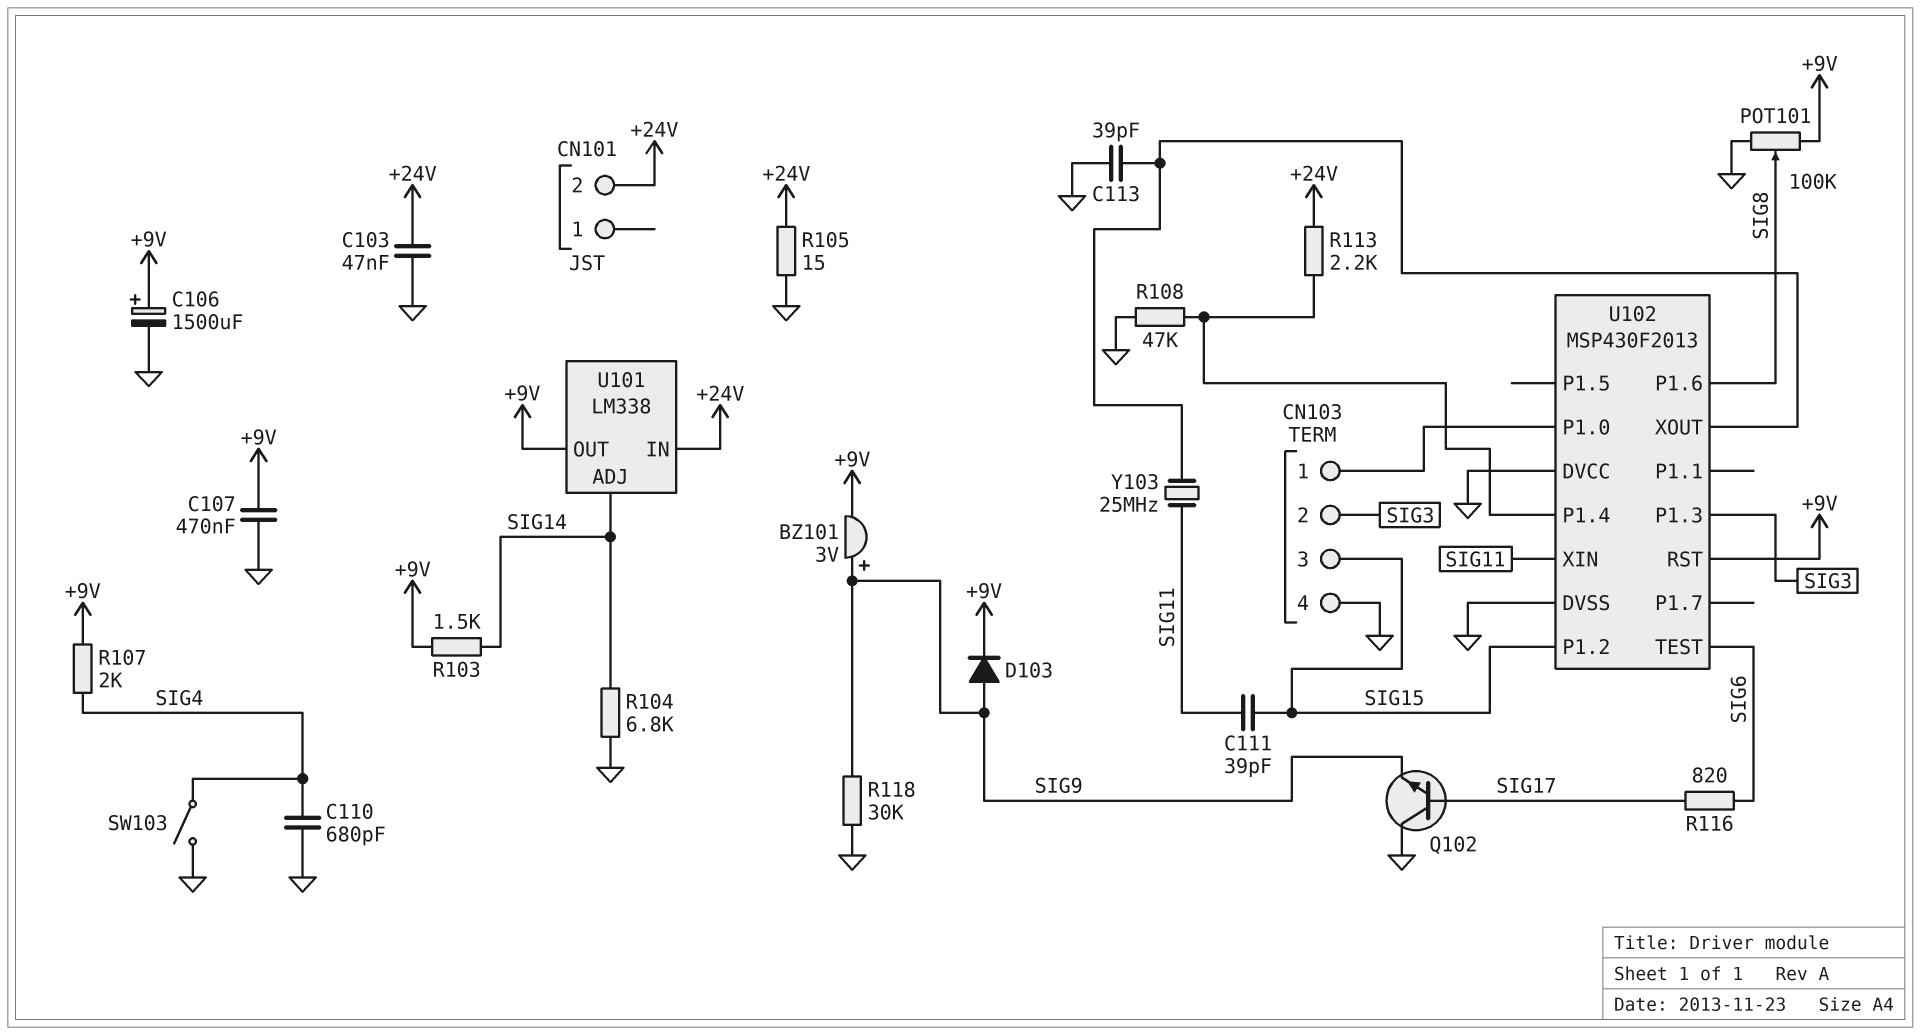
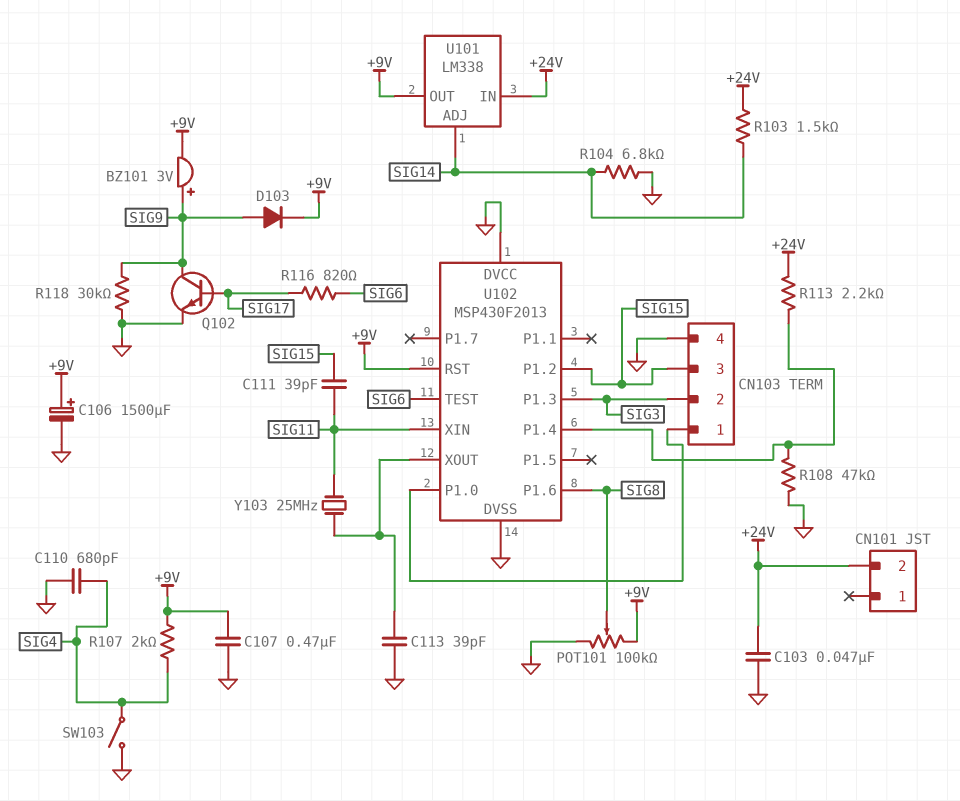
Q102: NPN (B SIG17, C GND, E SIG9) -> NPN (B SIG17, C SIG9, E GND)
R103: 1.5k (+9V, SIG14) -> 1.5k (+24V, SIG14)
R105: 15 (+24V, GND) -> none

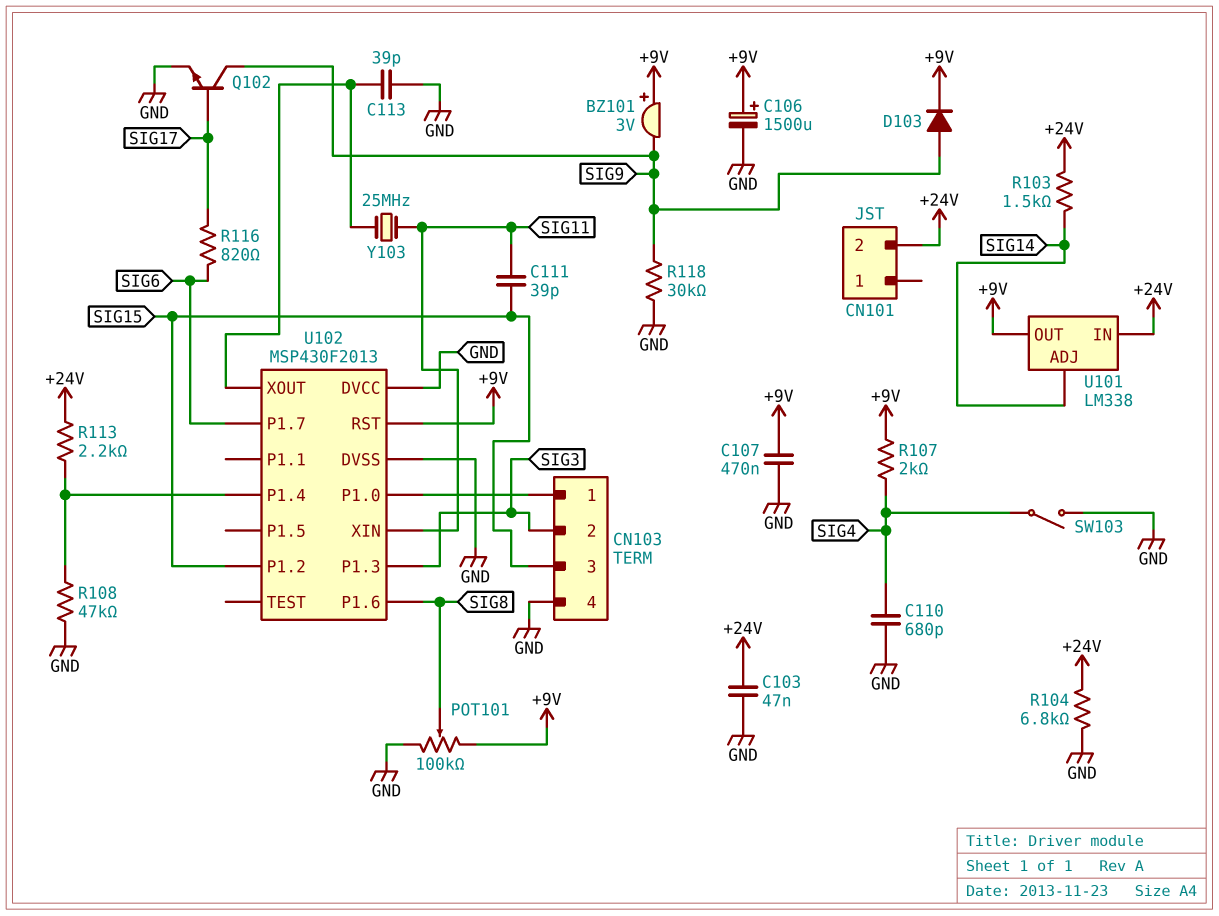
BZ101: buzzer 3V (plus SIG9, minus +9V) -> buzzer 3V (plus +9V, minus SIG9)
R104: 6.8k (GND, SIG14) -> 6.8k (+24V, GND)
U102 pin P1.7: none -> SIG6
U102 pin TEST: SIG6 -> none

